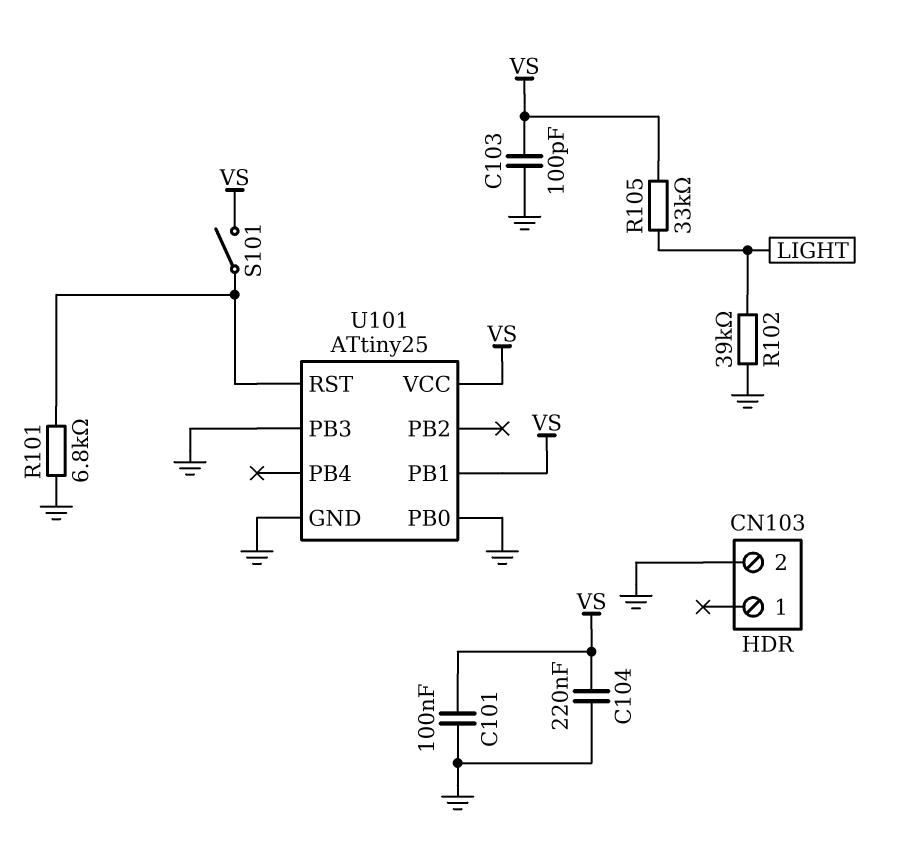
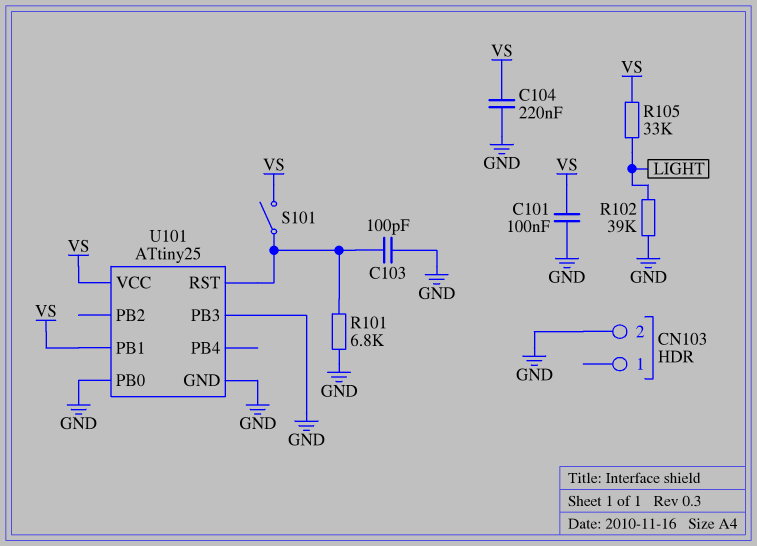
C103: 100pF (GND, VS) -> 100pF (GND, U101/RST)

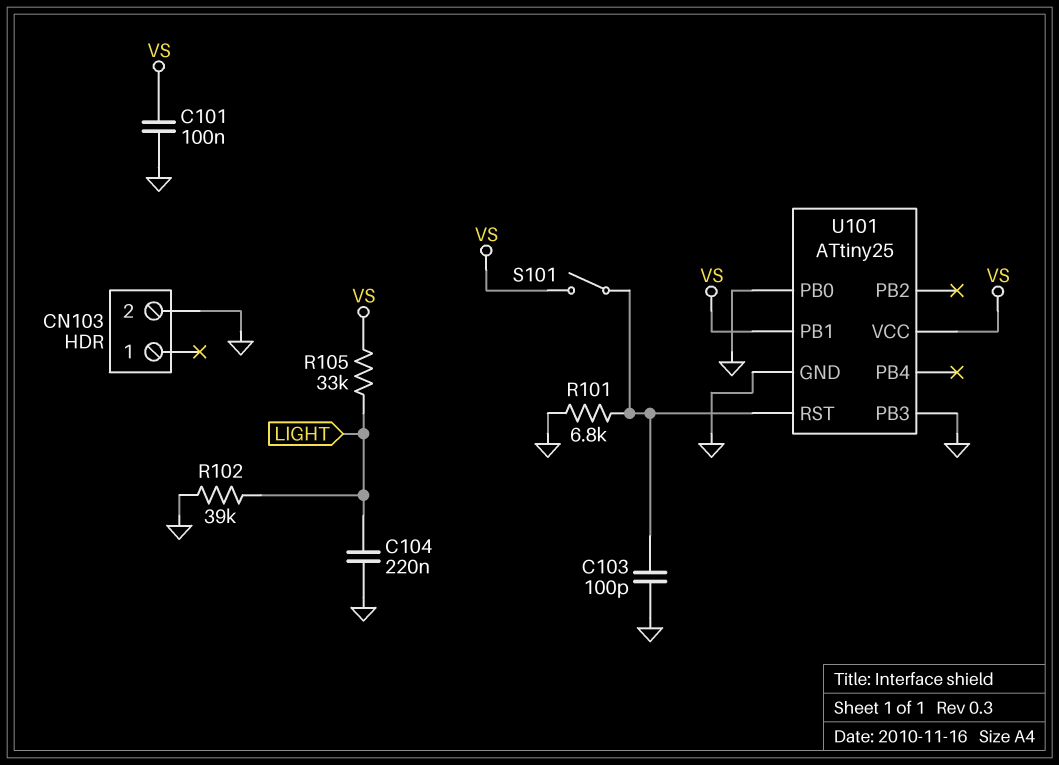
C104: 220nF (GND, VS) -> 220nF (GND, LIGHT)

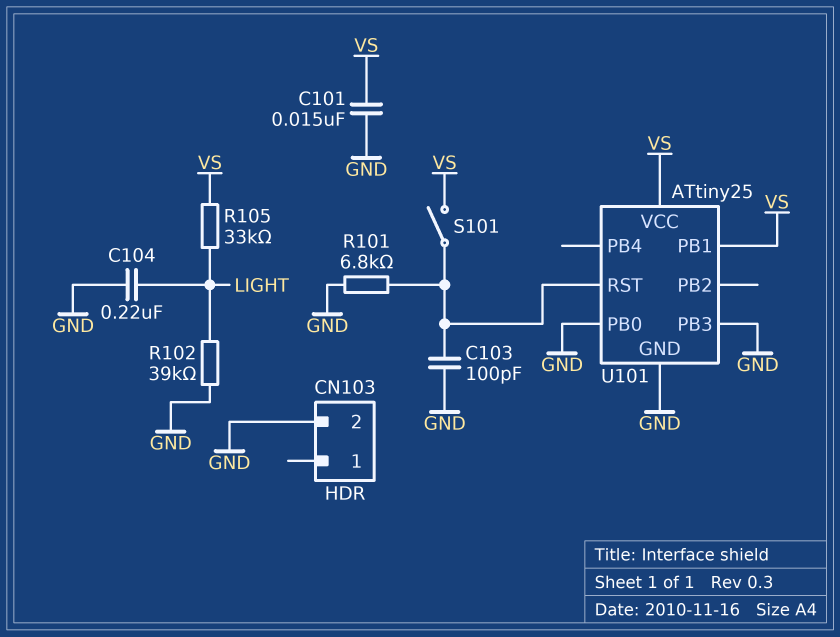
C101: 100nF (GND, VS) -> 15nF (GND, VS)

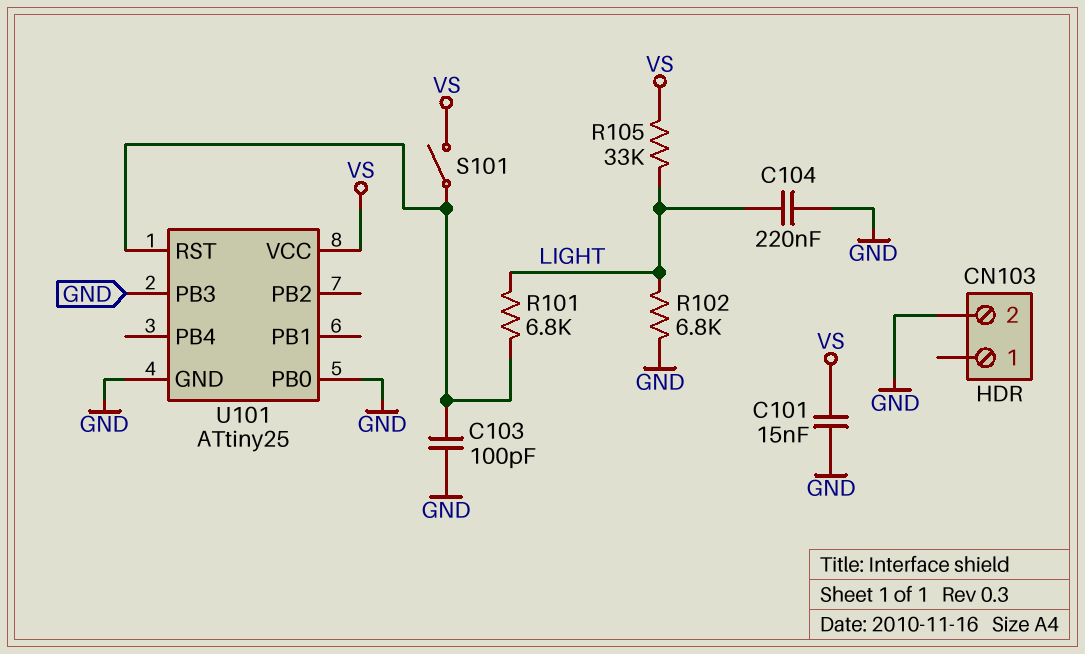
R101: 6.8k (GND, U101/RST) -> 6.8k (LIGHT, U101/RST)
R102: 39k (GND, LIGHT) -> 6.8k (GND, LIGHT)
U101 pin PB1: VS -> none

